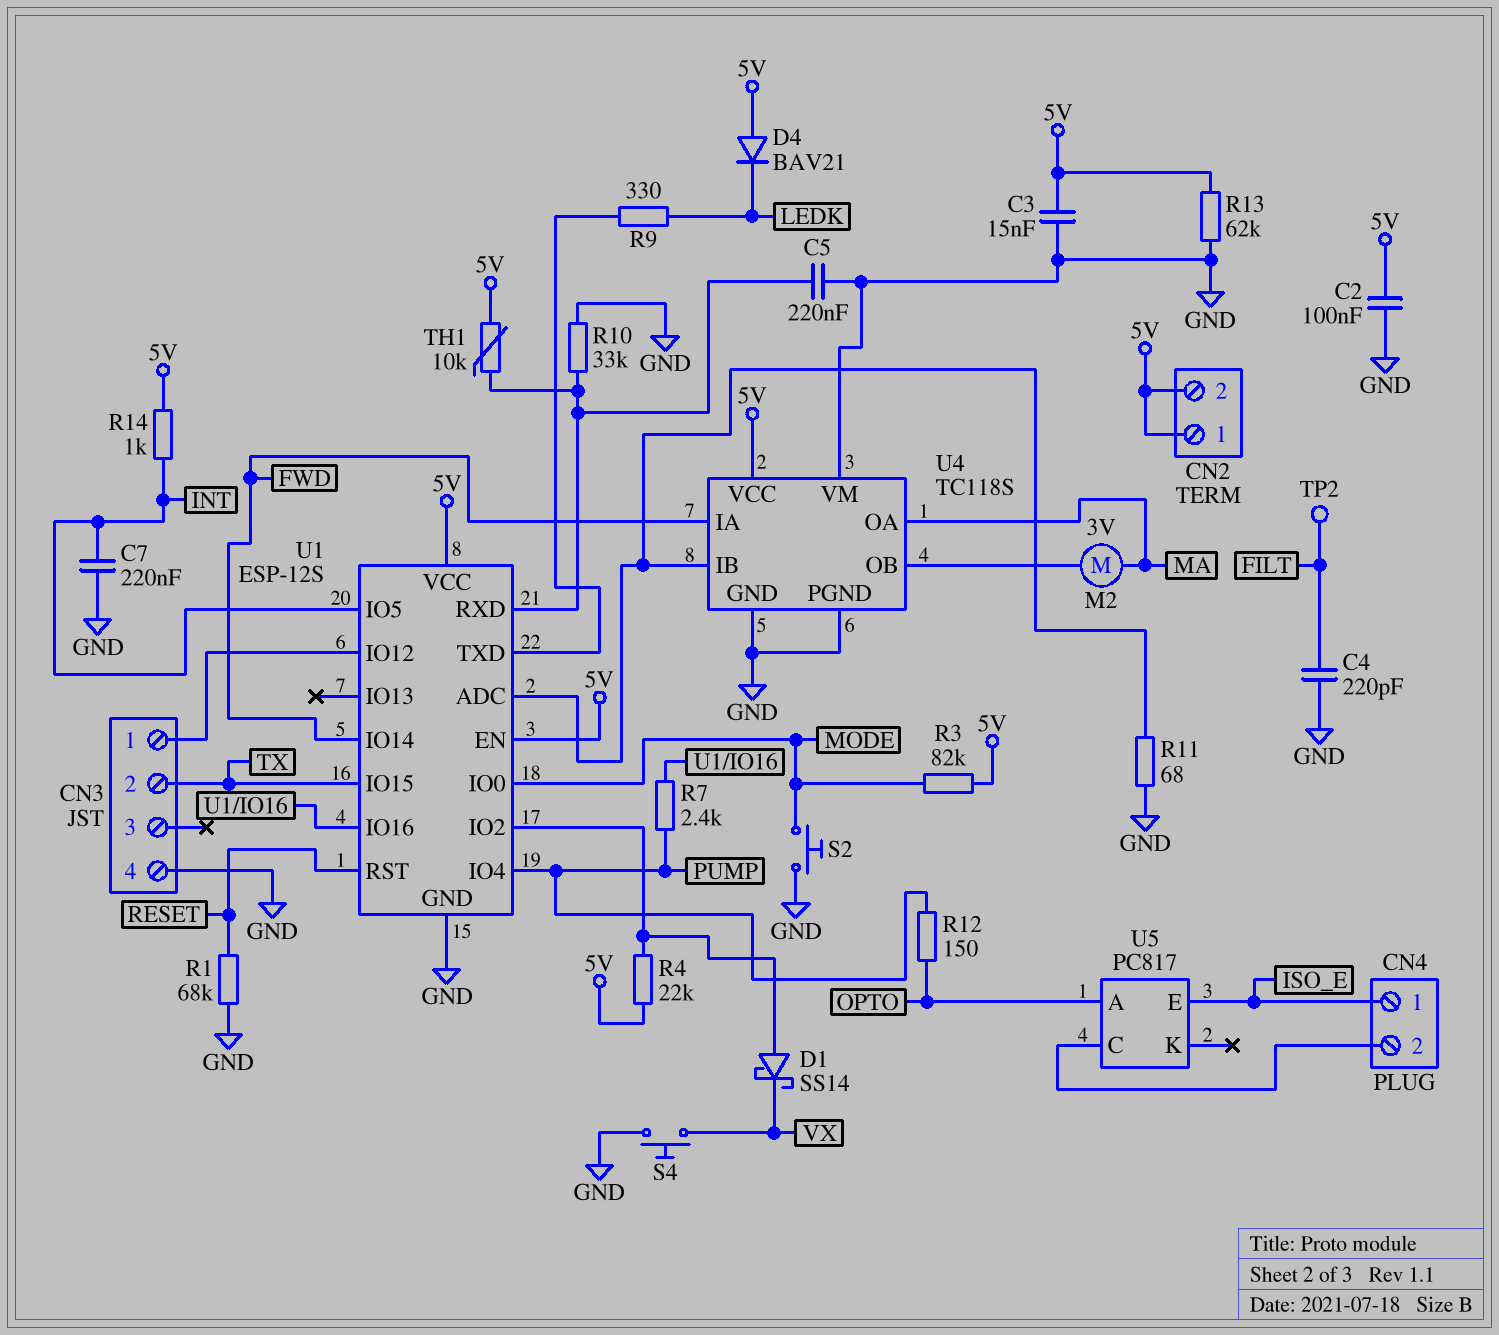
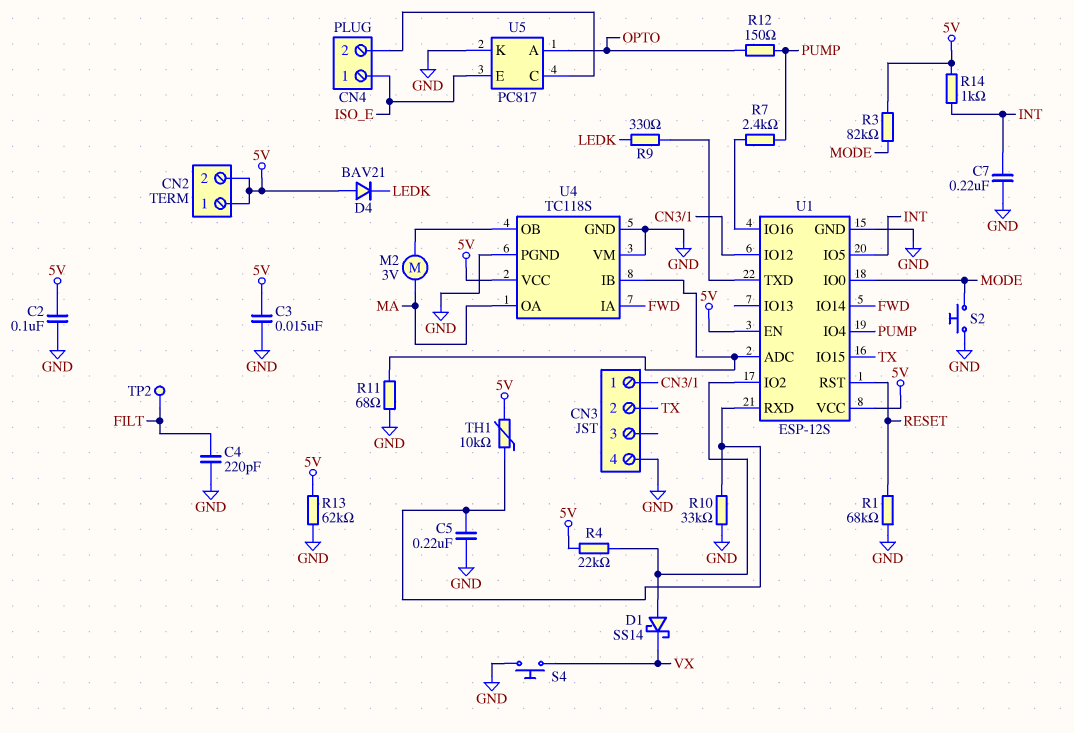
U5 pin K: none -> GND

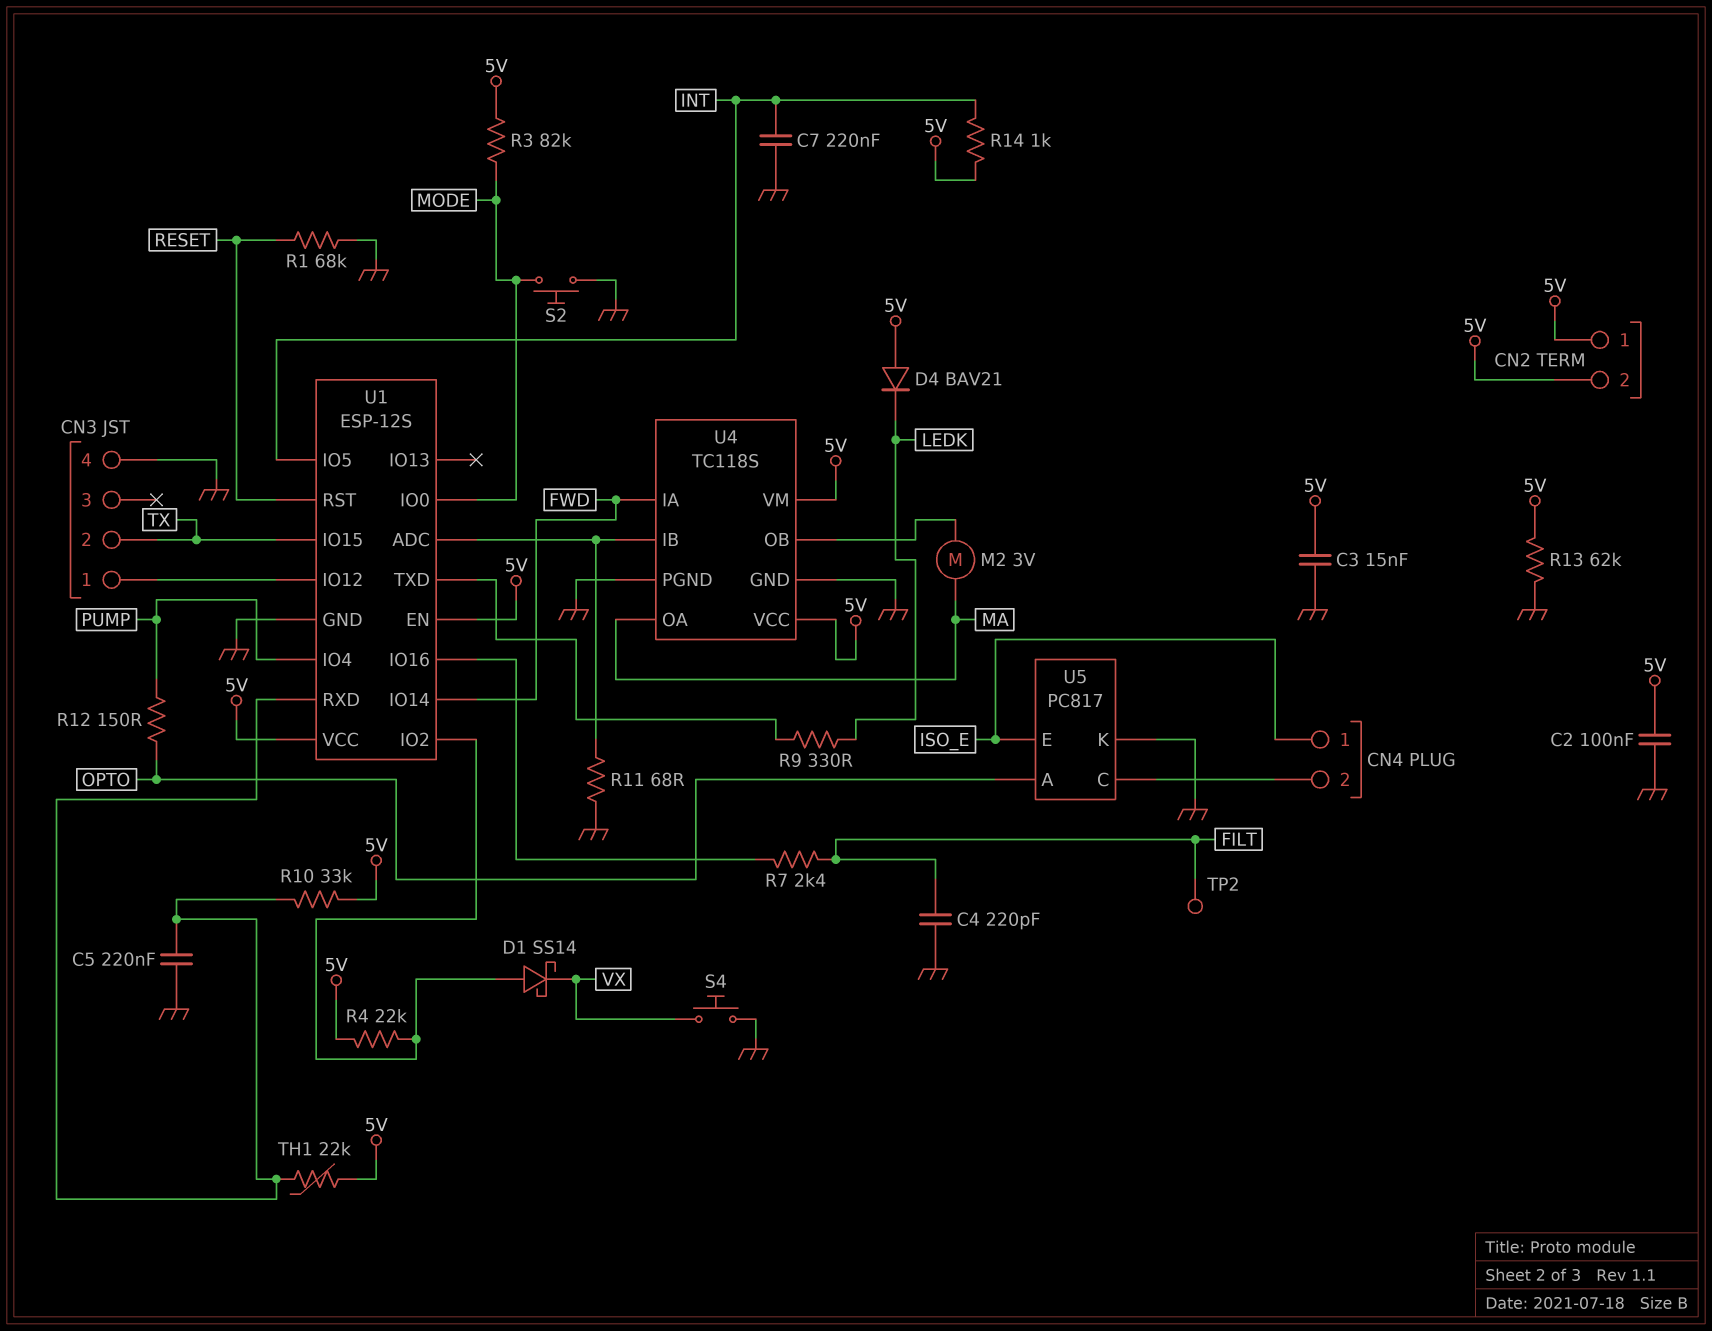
R7: 2.4k (PUMP, U1/IO16) -> 2.4k (FILT, U1/IO16)
R10: 33k (GND, U1/RXD) -> 33k (5V, U1/RXD)
TH1: 10k (5V, U1/RXD) -> 22k (5V, U1/RXD)
U4 pin VM: GND -> 5V

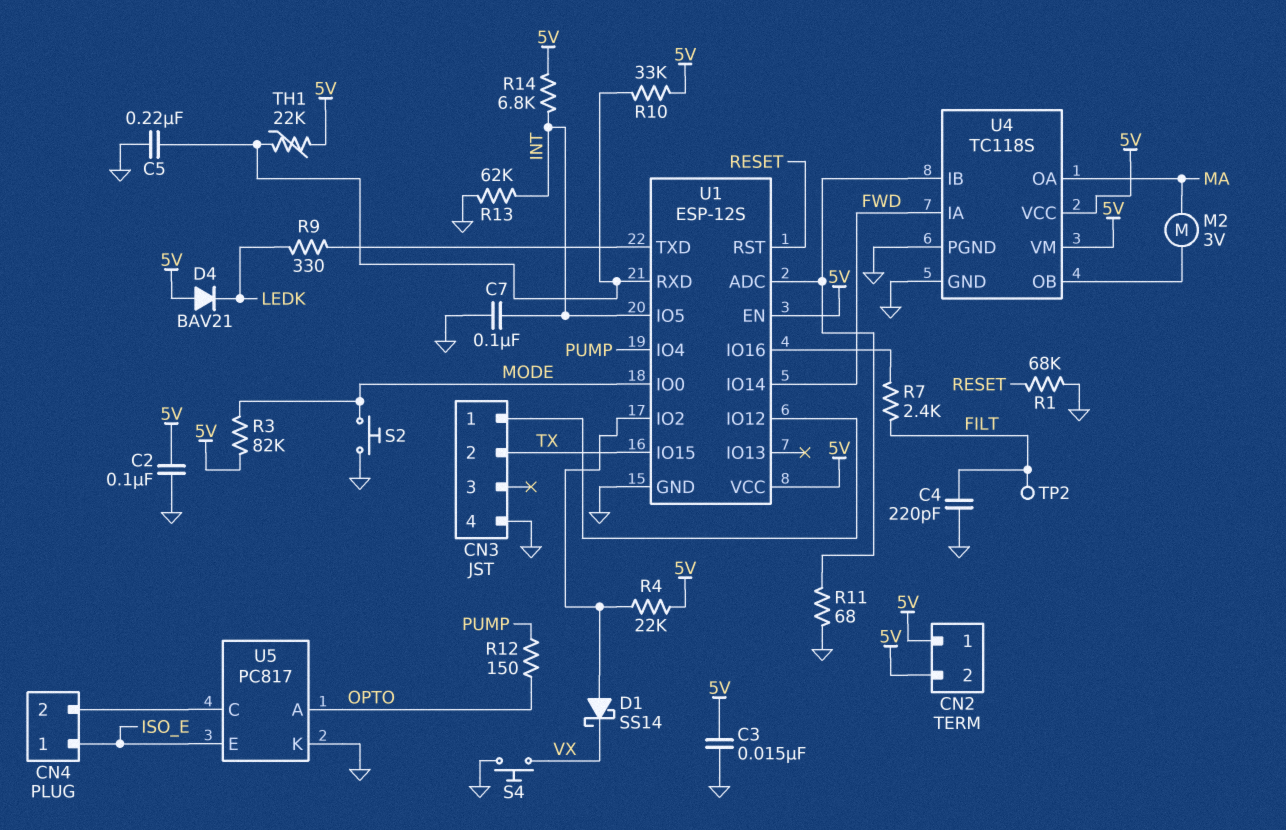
C7: 220nF (GND, INT) -> 100nF (GND, INT)
R13: 62k (5V, GND) -> 62k (GND, INT)
R14: 1k (5V, INT) -> 6.8k (5V, INT)

